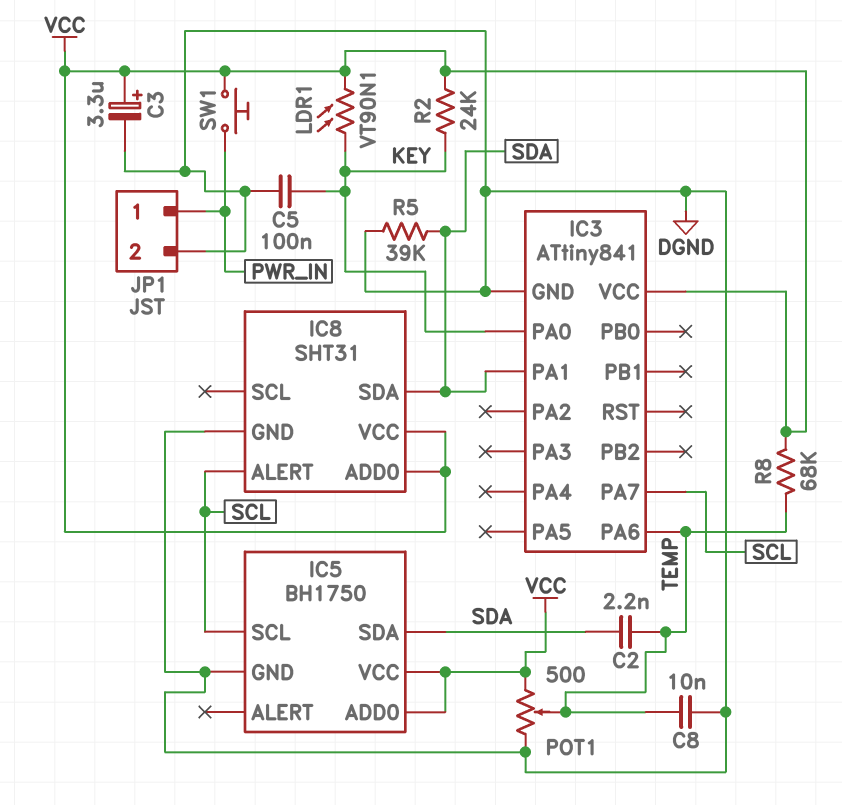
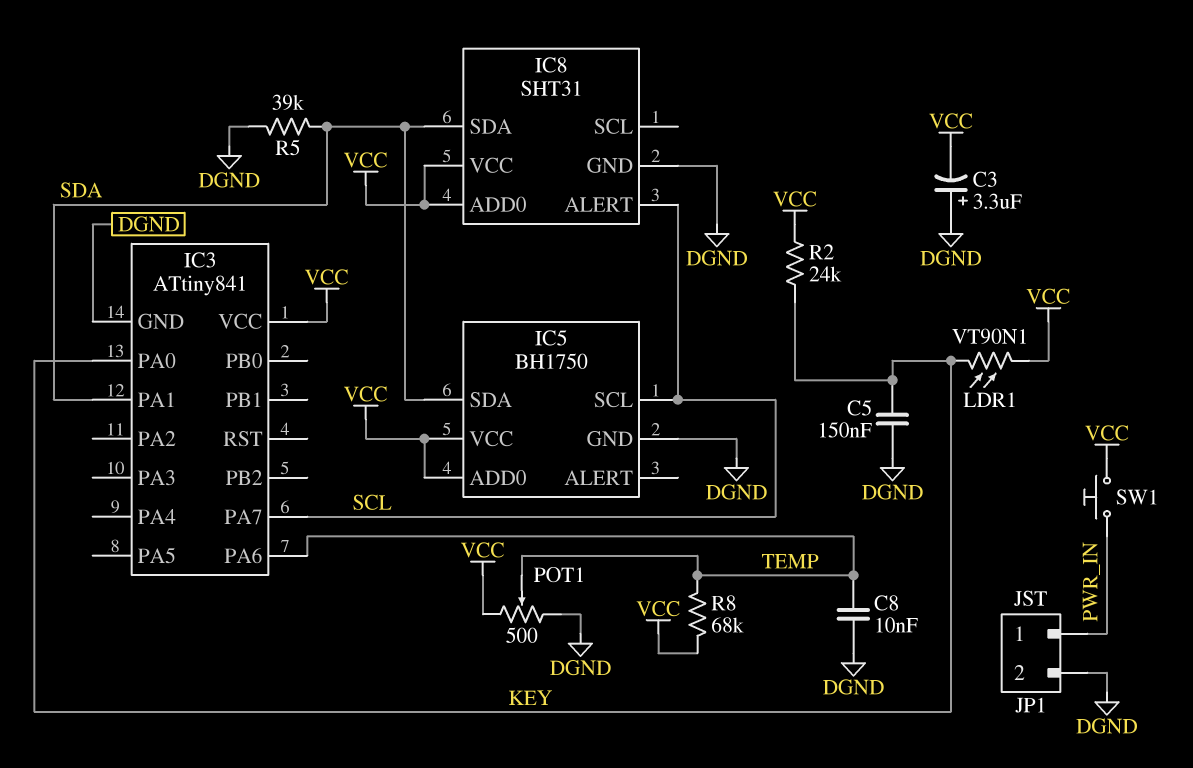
C2: 2.2nF (SDA, TEMP) -> none
C3: 3.3uF (plus VCC, minus DGND) -> 3.3uF (plus DGND, minus VCC)
C5: 100nF (DGND, KEY) -> 150nF (DGND, KEY)

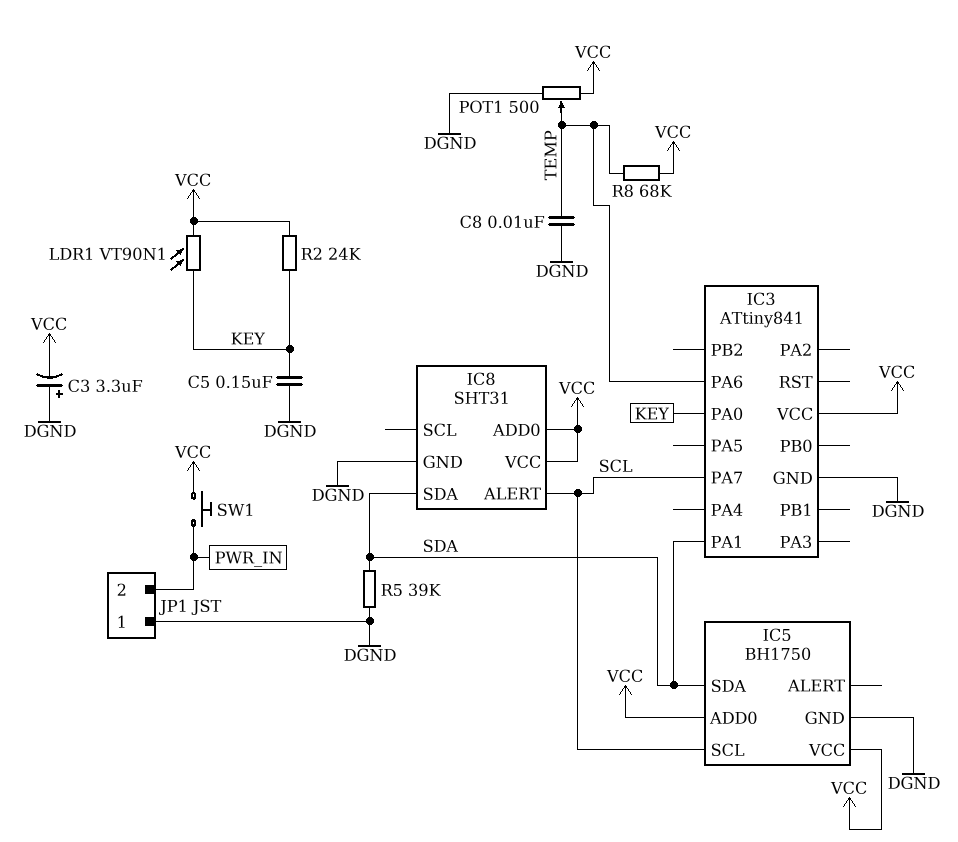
JP1 pin 1: PWR_IN -> DGND
JP1 pin 2: DGND -> PWR_IN

